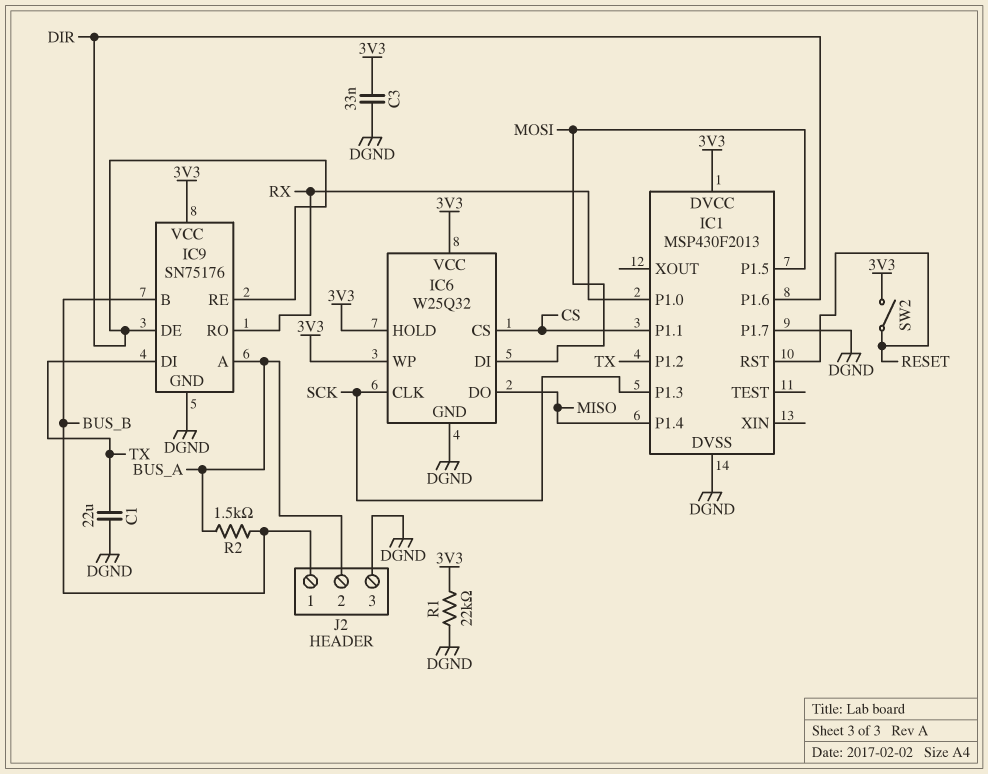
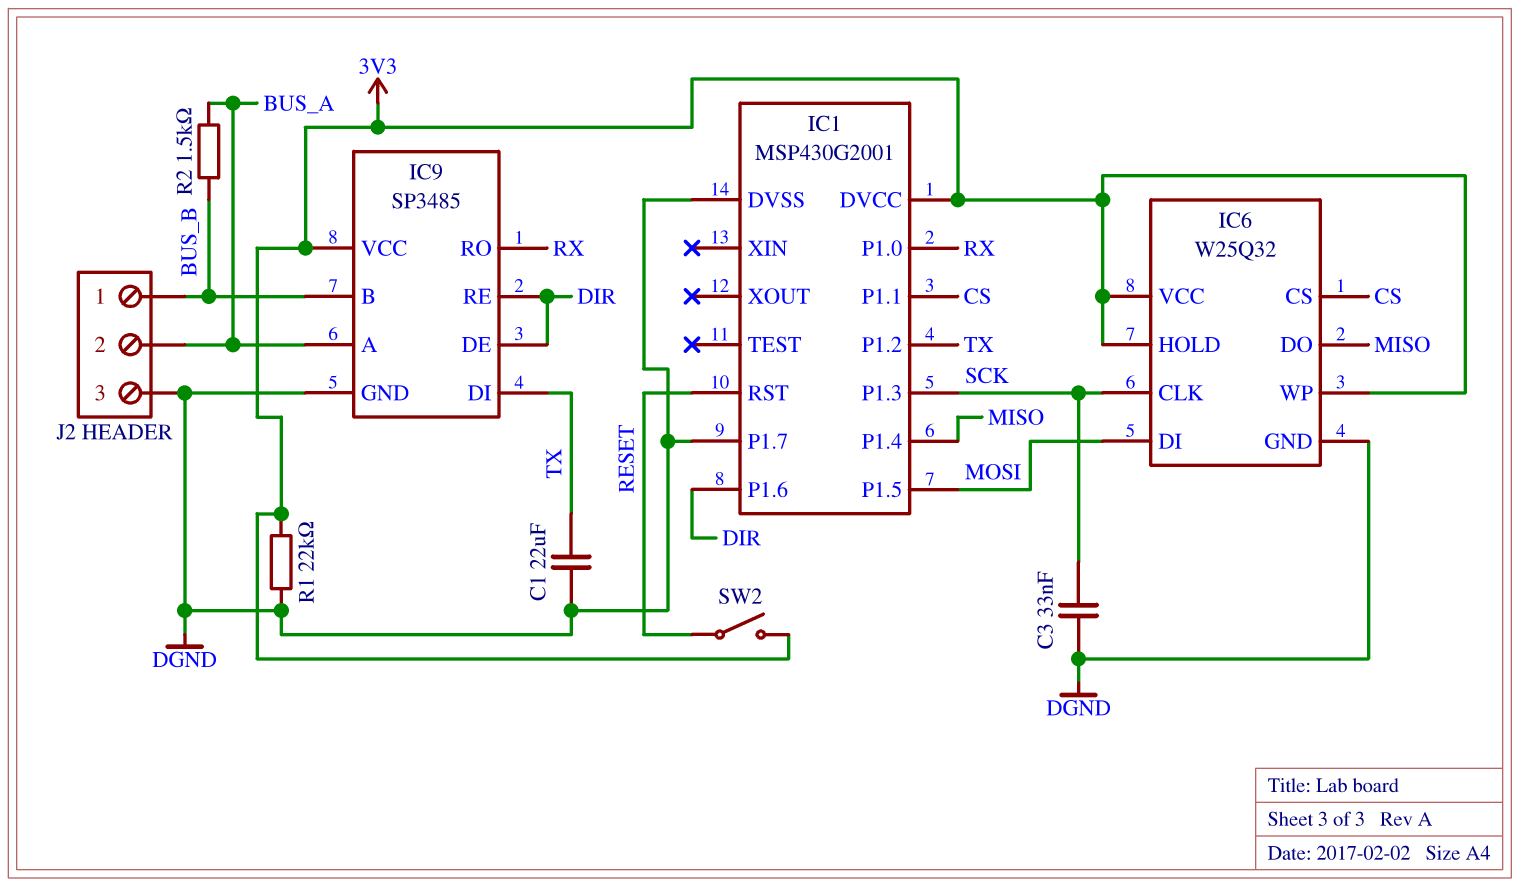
C3: 33nF (3V3, DGND) -> 33nF (DGND, SCK)
IC1: MSP430F2013 -> MSP430G2001
IC9: SN75176 -> SP3485

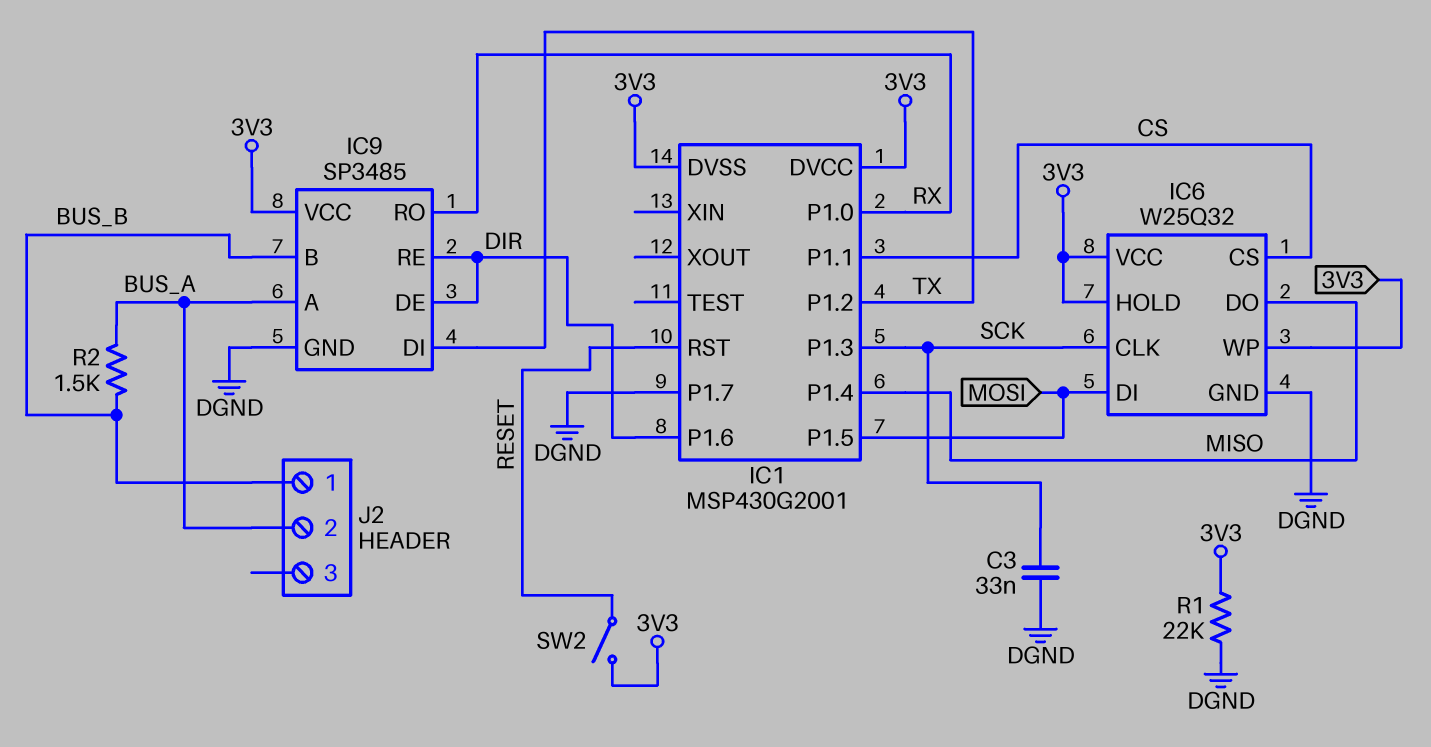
C1: 22uF (DGND, TX) -> none
IC1 pin DVSS: DGND -> 3V3
J2 pin 3: DGND -> none

